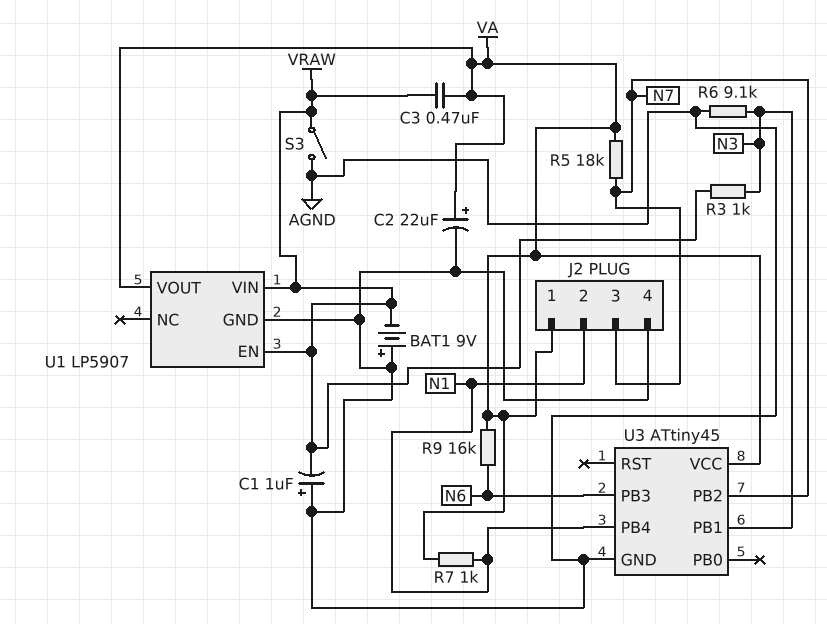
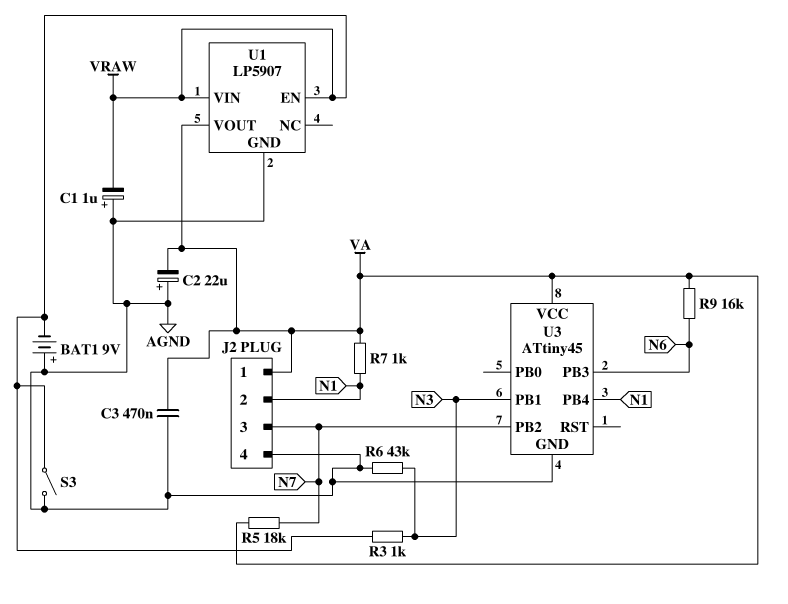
C2: 22uF (plus VA, minus AGND) -> 22uF (plus AGND, minus VA)
C3: 470nF (VA, VRAW) -> 470nF (AGND, VA)
R6: 9.1k (AGND, N3) -> 43k (AGND, N3)

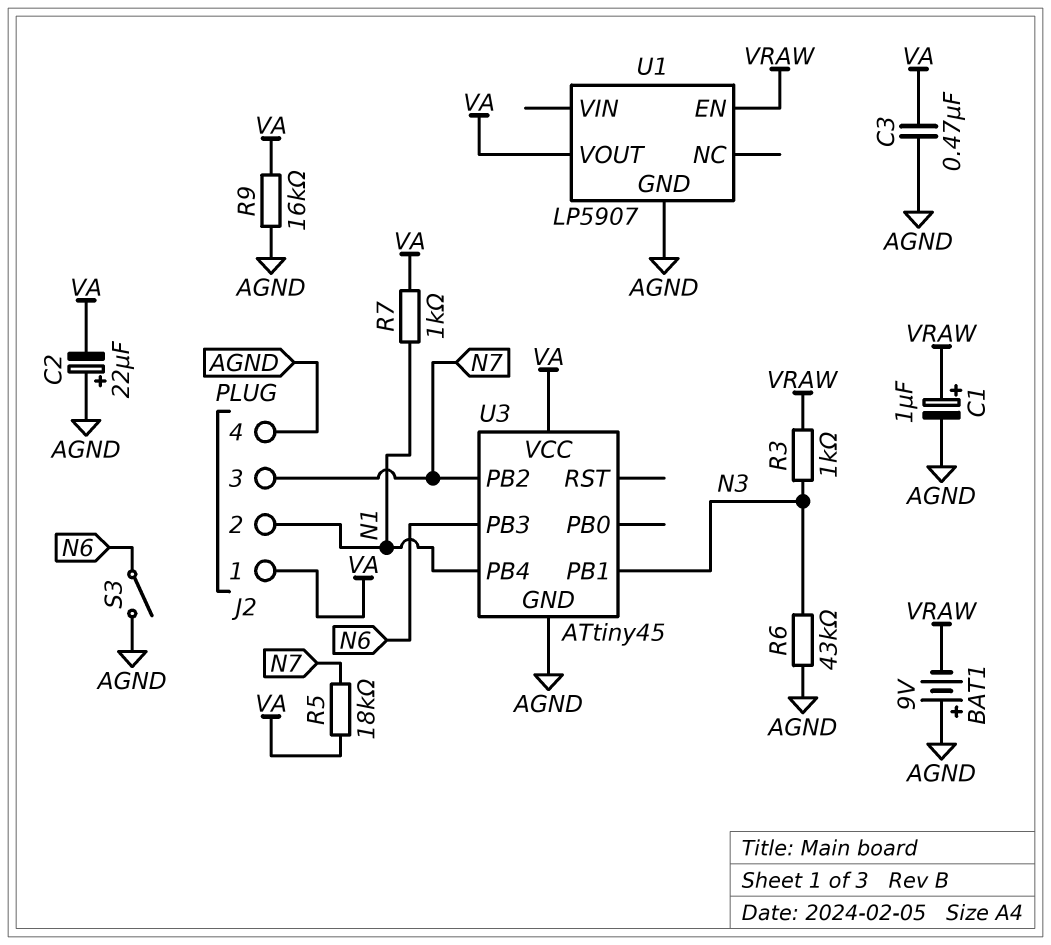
C1: 1uF (plus AGND, minus VRAW) -> 1uF (plus VRAW, minus AGND)
R9: 16k (N6, VA) -> 16k (AGND, VA)
S3: switch (AGND, VRAW) -> switch (AGND, N6)
U1 pin VIN: VRAW -> none

